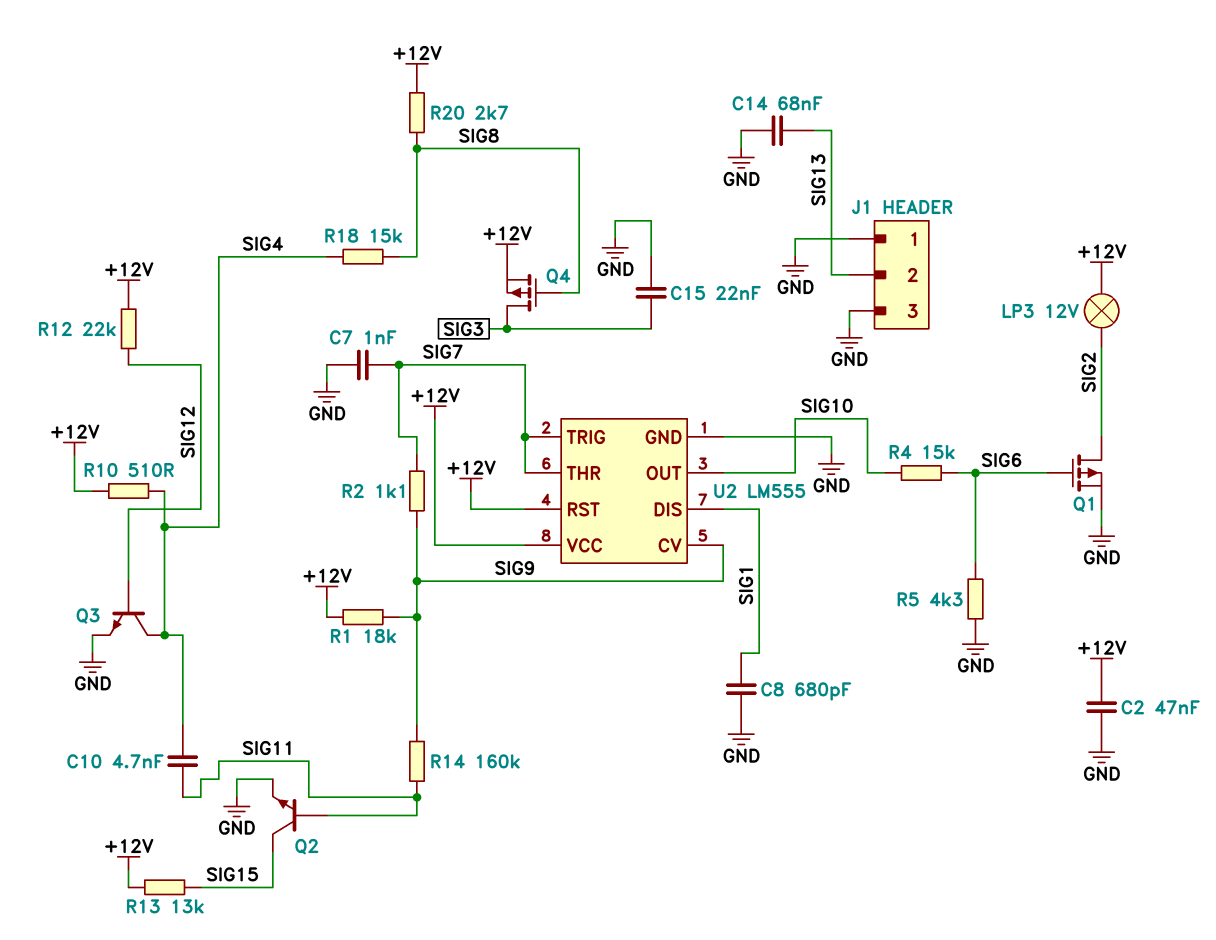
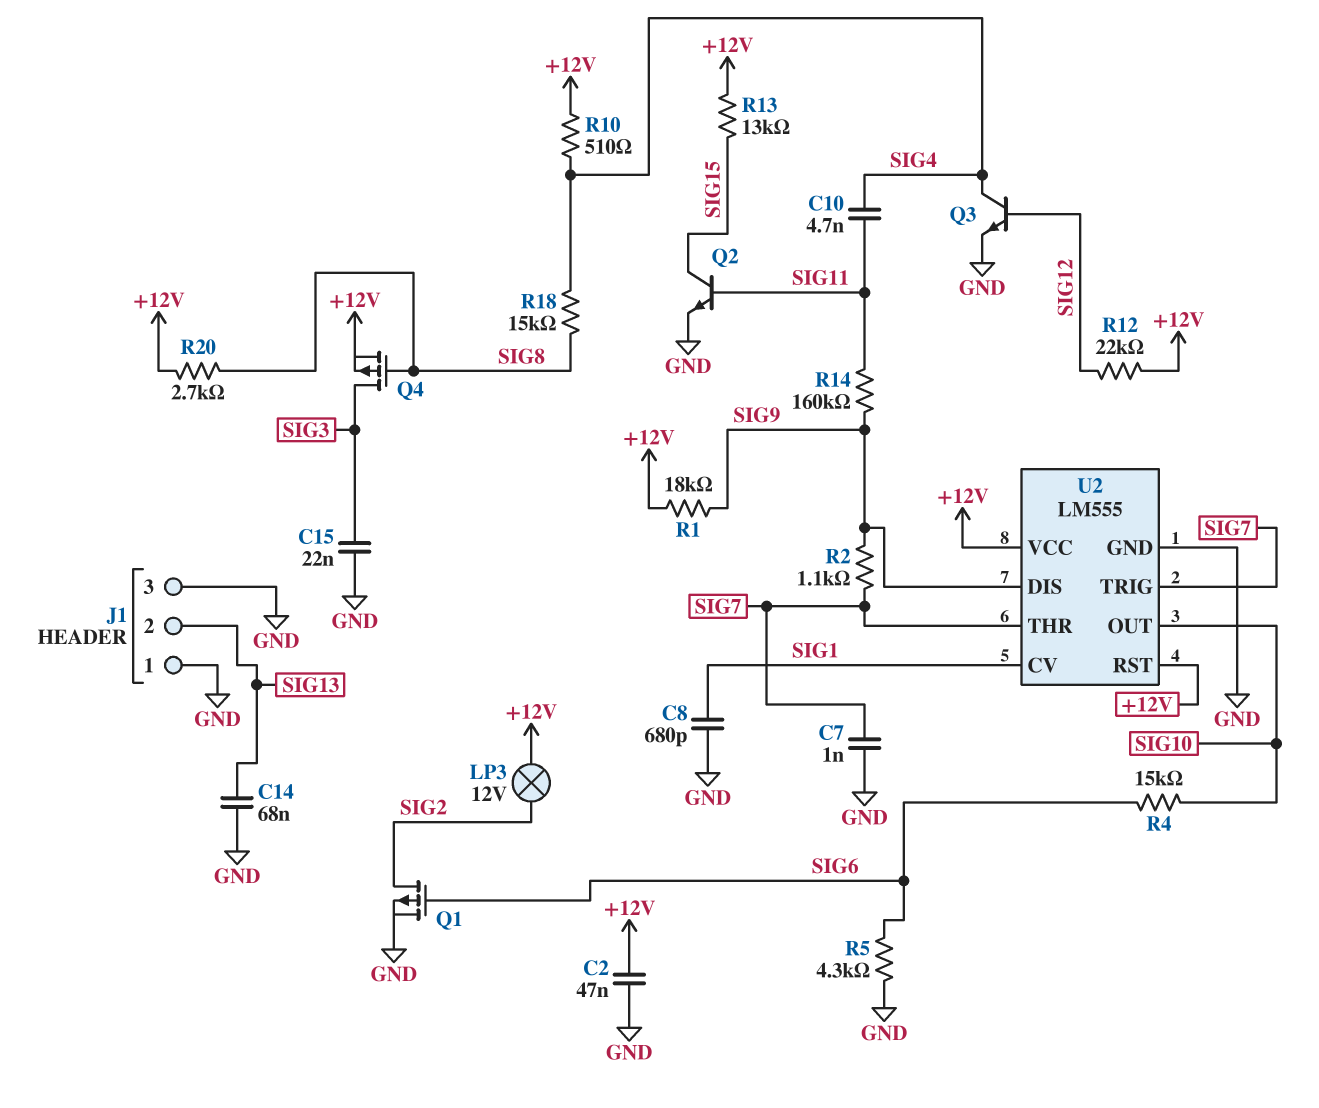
U2 pin CV: SIG9 -> SIG1
U2 pin DIS: SIG1 -> SIG9

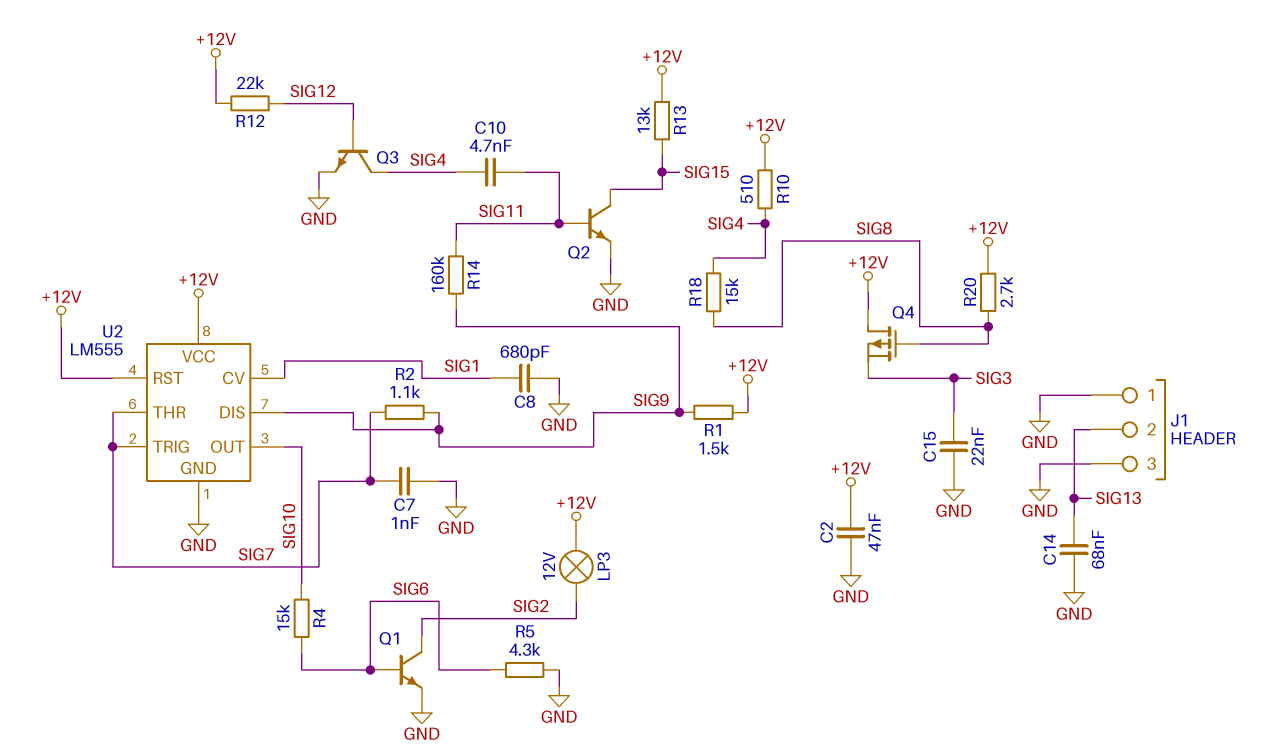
Q1: PMOS (G SIG6, D SIG2, S GND) -> NPN (B SIG6, C SIG2, E GND)
Q4: PMOS (G SIG8, D SIG3, S +12V) -> PMOS (G SIG8, D +12V, S SIG3)
R1: 18k (+12V, SIG9) -> 1.5k (+12V, SIG9)

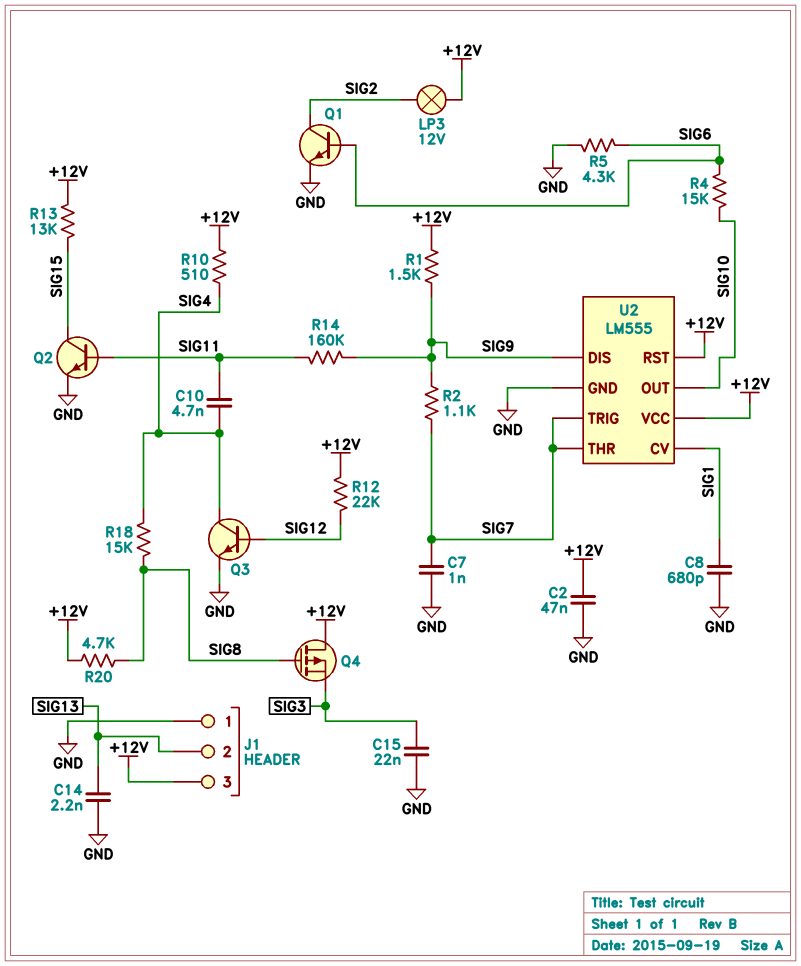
C14: 68nF (GND, SIG13) -> 2.2nF (GND, SIG13)
J1 pin 3: GND -> +12V
R20: 2.7k (+12V, SIG8) -> 4.7k (+12V, SIG8)

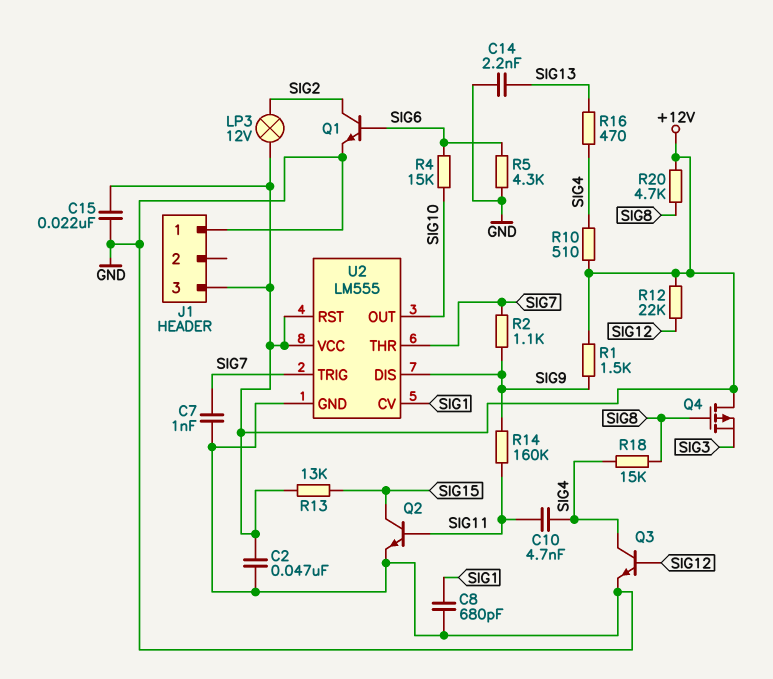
C15: 22nF (GND, SIG3) -> 22nF (+12V, GND)
J1 pin 2: SIG13 -> none
R16: none -> 470 (SIG4, SIG13)

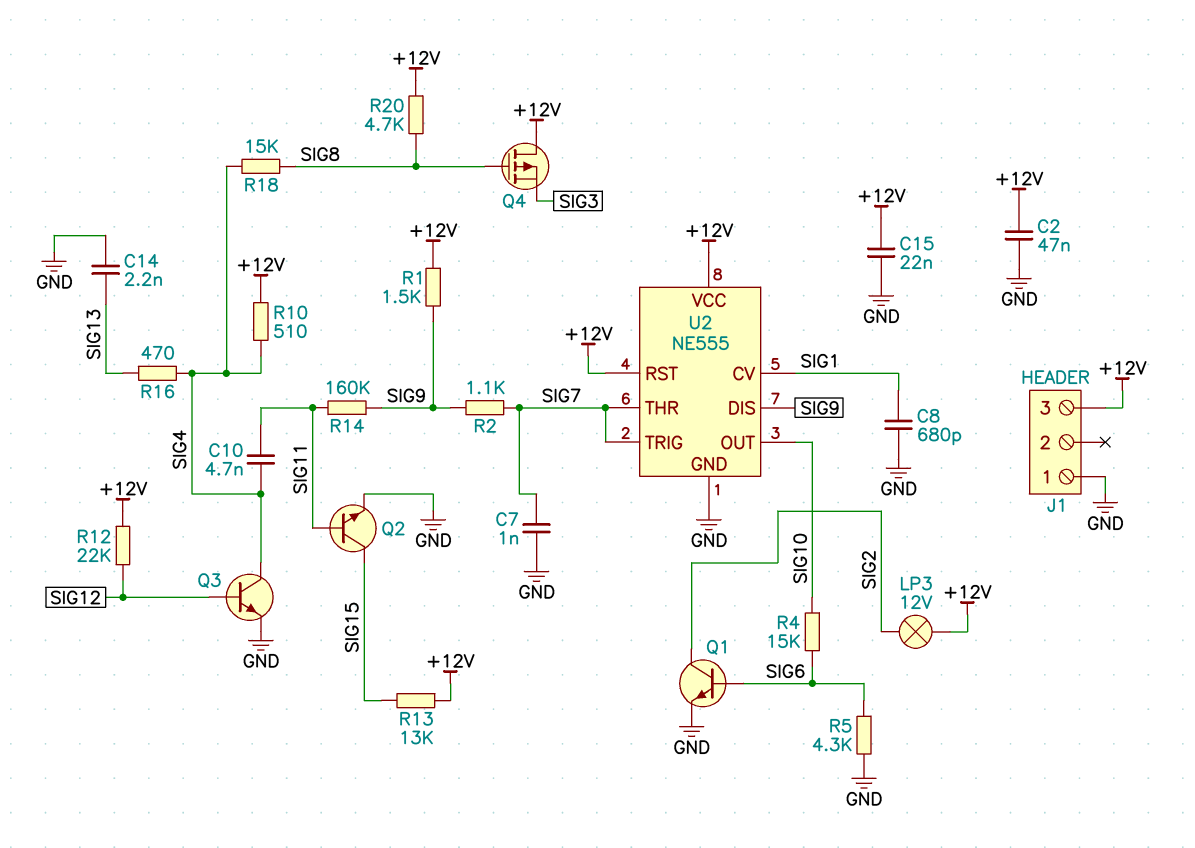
U2: LM555 -> NE555

